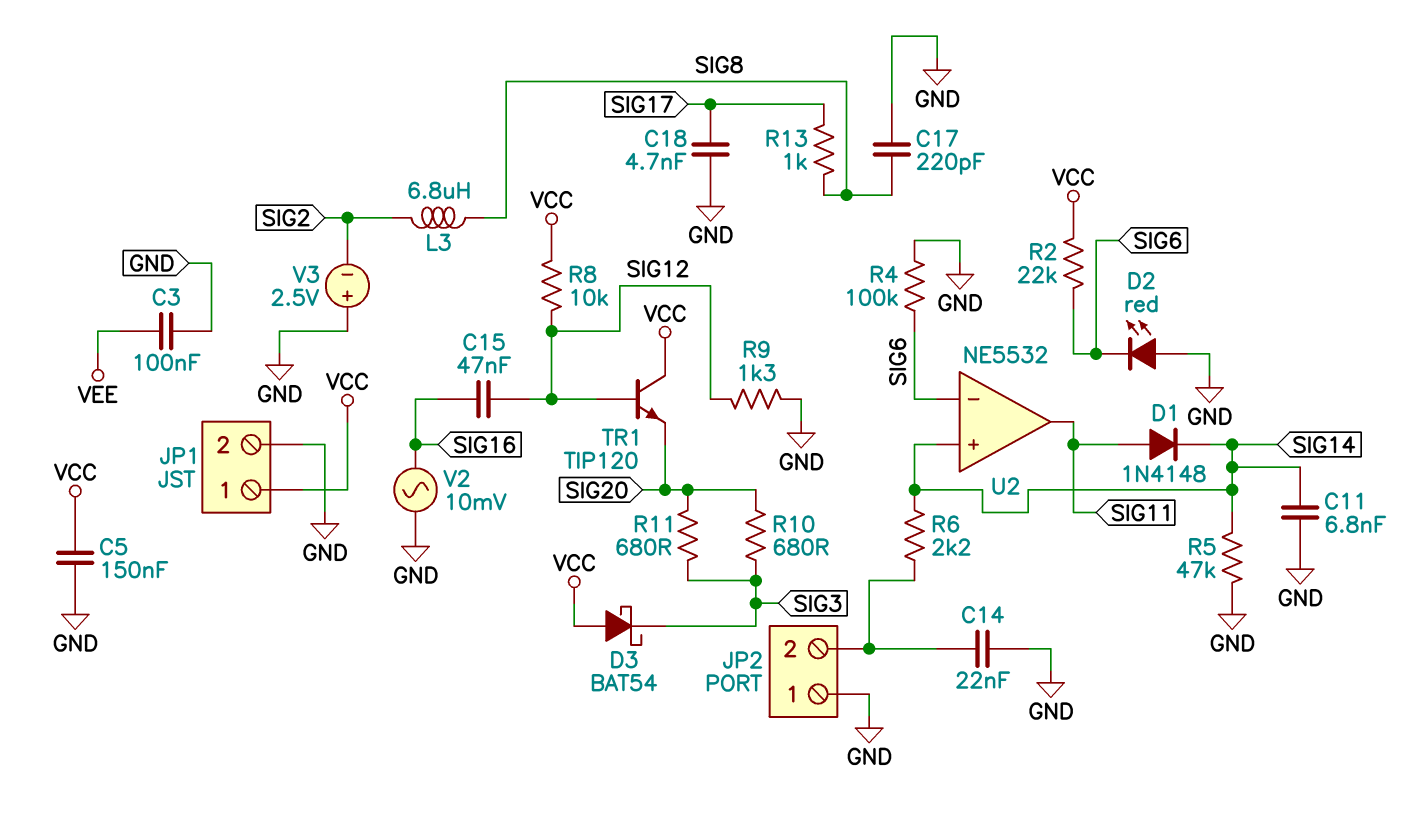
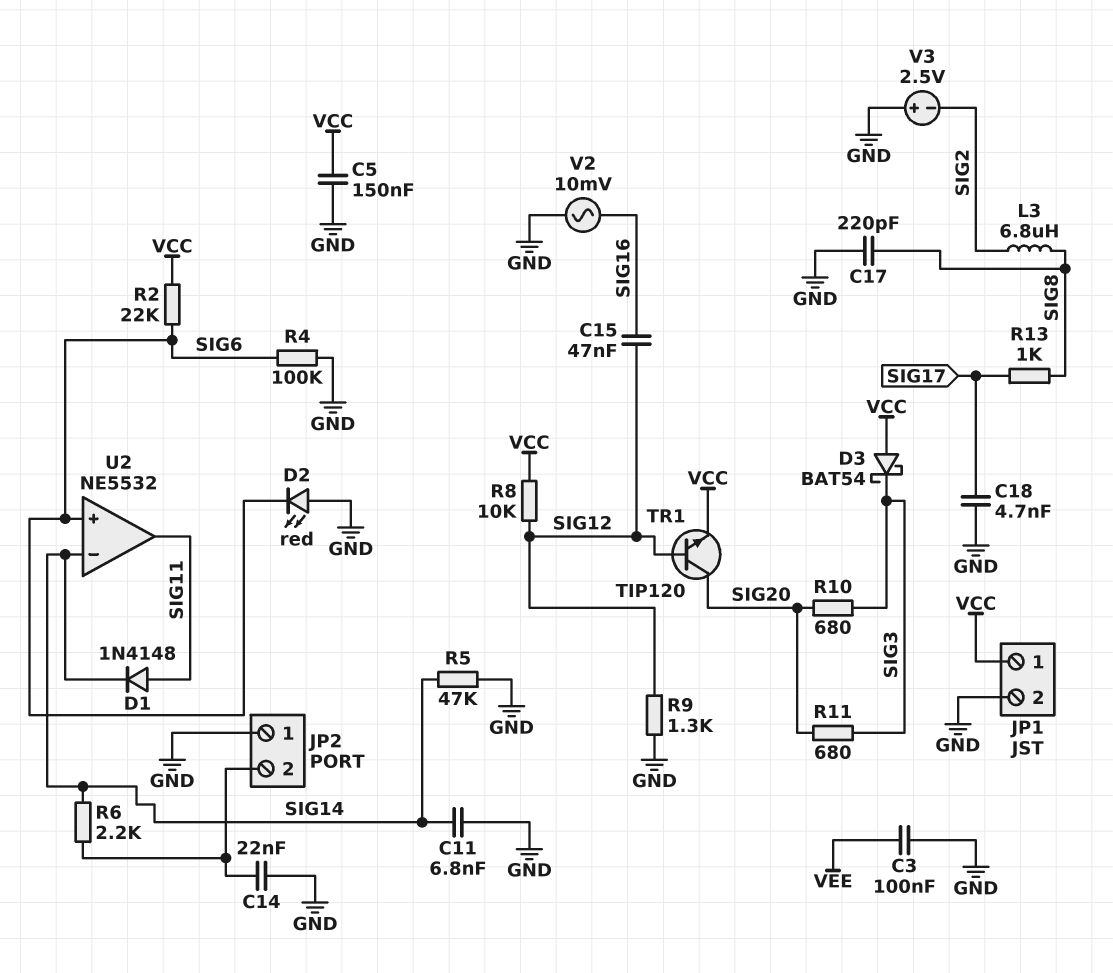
TR1: NPN TIP120 (B SIG12, C VCC, E SIG20) -> NPN TIP120 (B SIG12, C SIG20, E VCC)
U2 pin in+: SIG14 -> SIG6
U2 pin in-: SIG6 -> SIG14

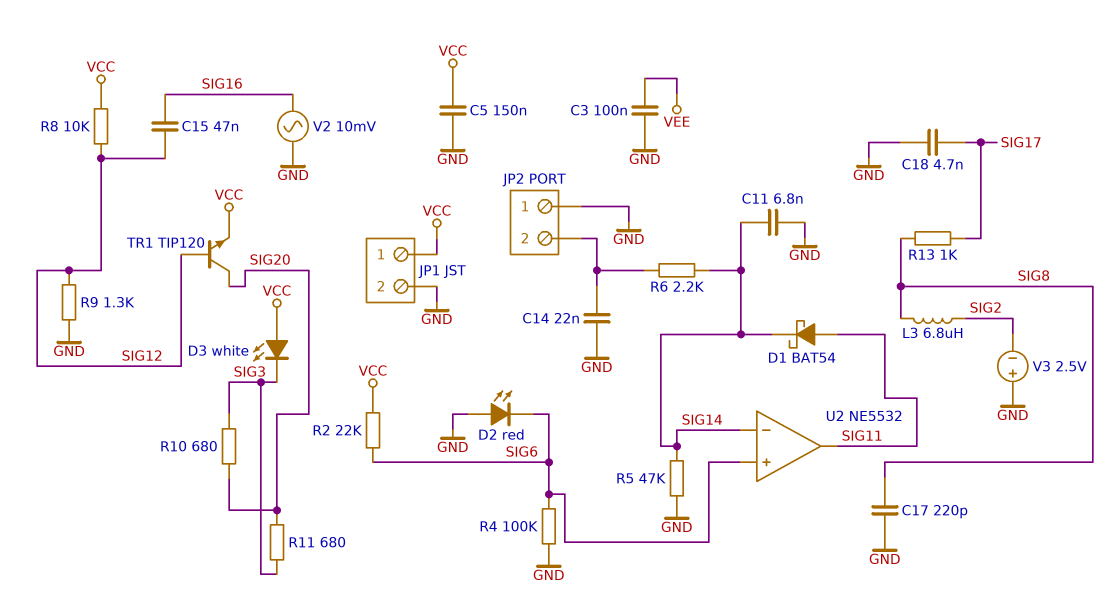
D1: diode 1N4148 (A SIG11, K SIG14) -> schottky BAT54 (A SIG11, K SIG14)
D3: schottky BAT54 (A VCC, K SIG3) -> LED white (A VCC, K SIG3)

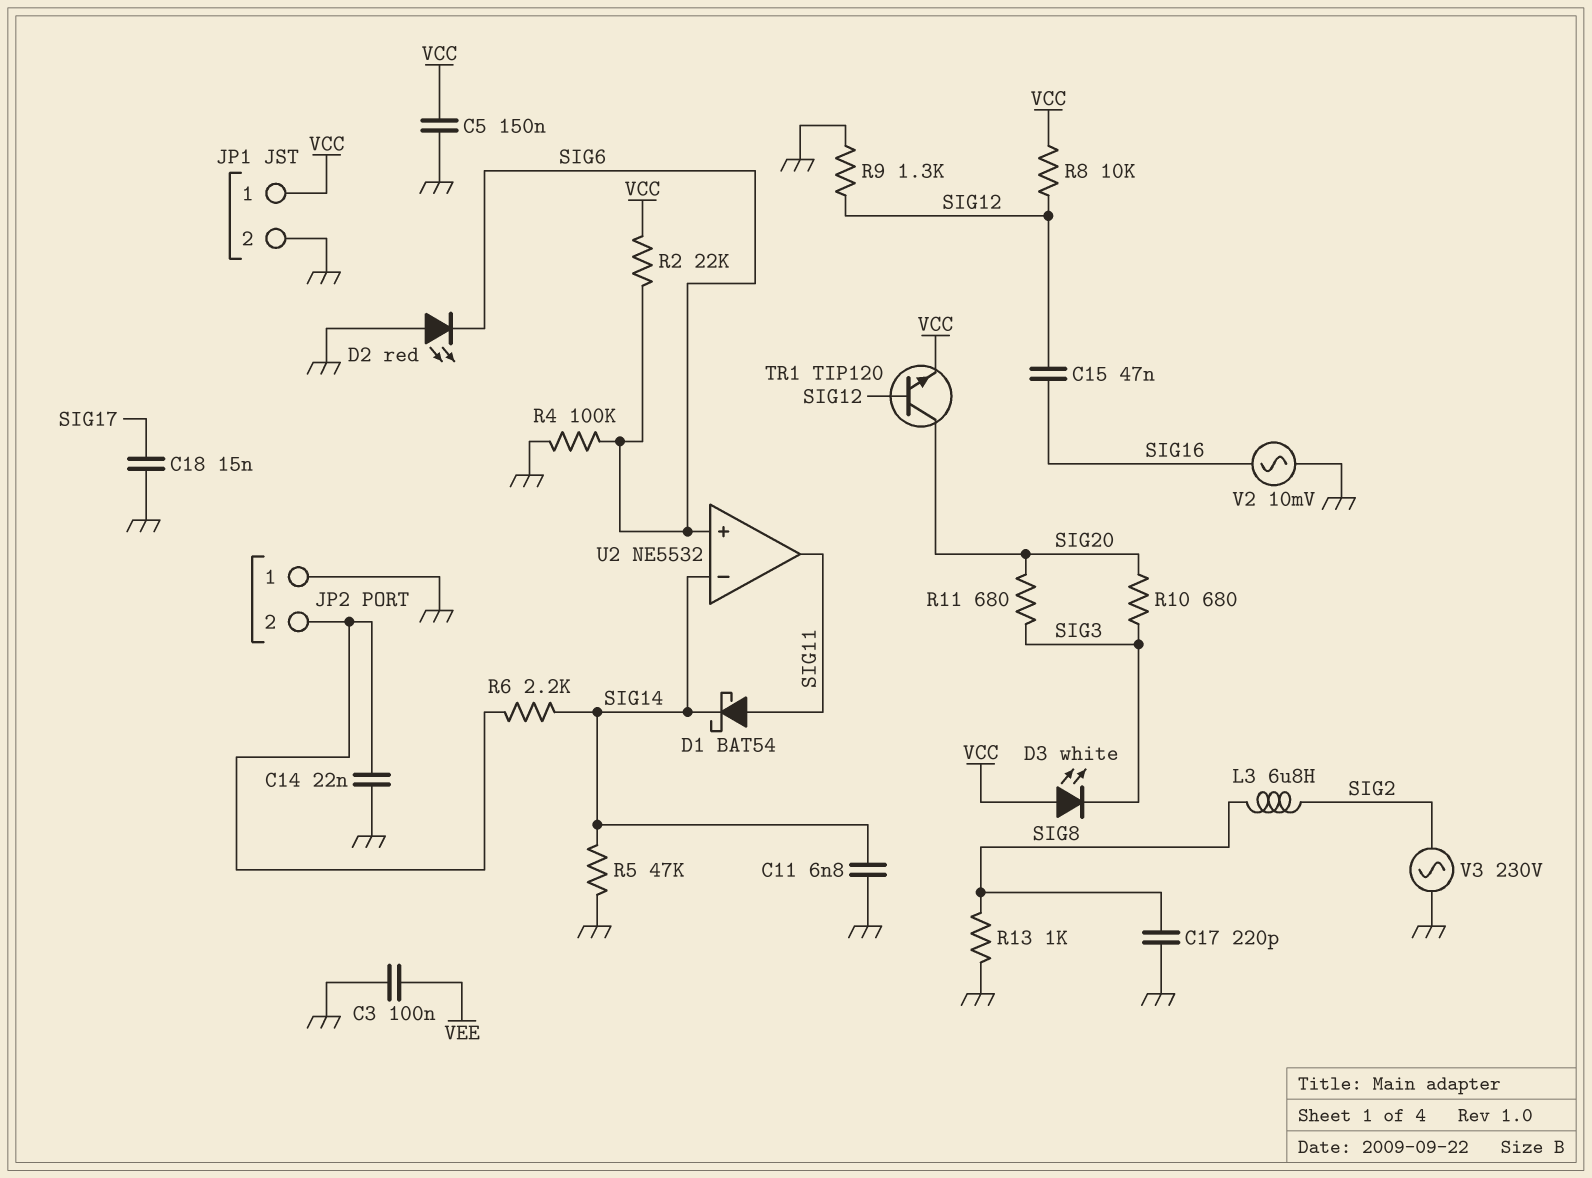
C18: 4.7nF (GND, SIG17) -> 15nF (GND, SIG17)
R13: 1k (SIG8, SIG17) -> 1k (GND, SIG8)
V3: 2.5V (plus GND, minus SIG2) -> AC 230V (GND, SIG2)

